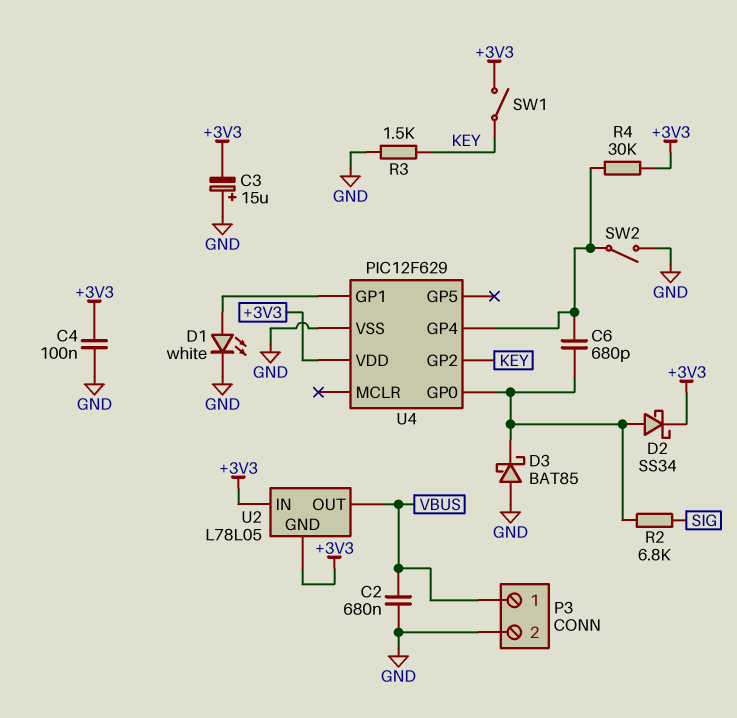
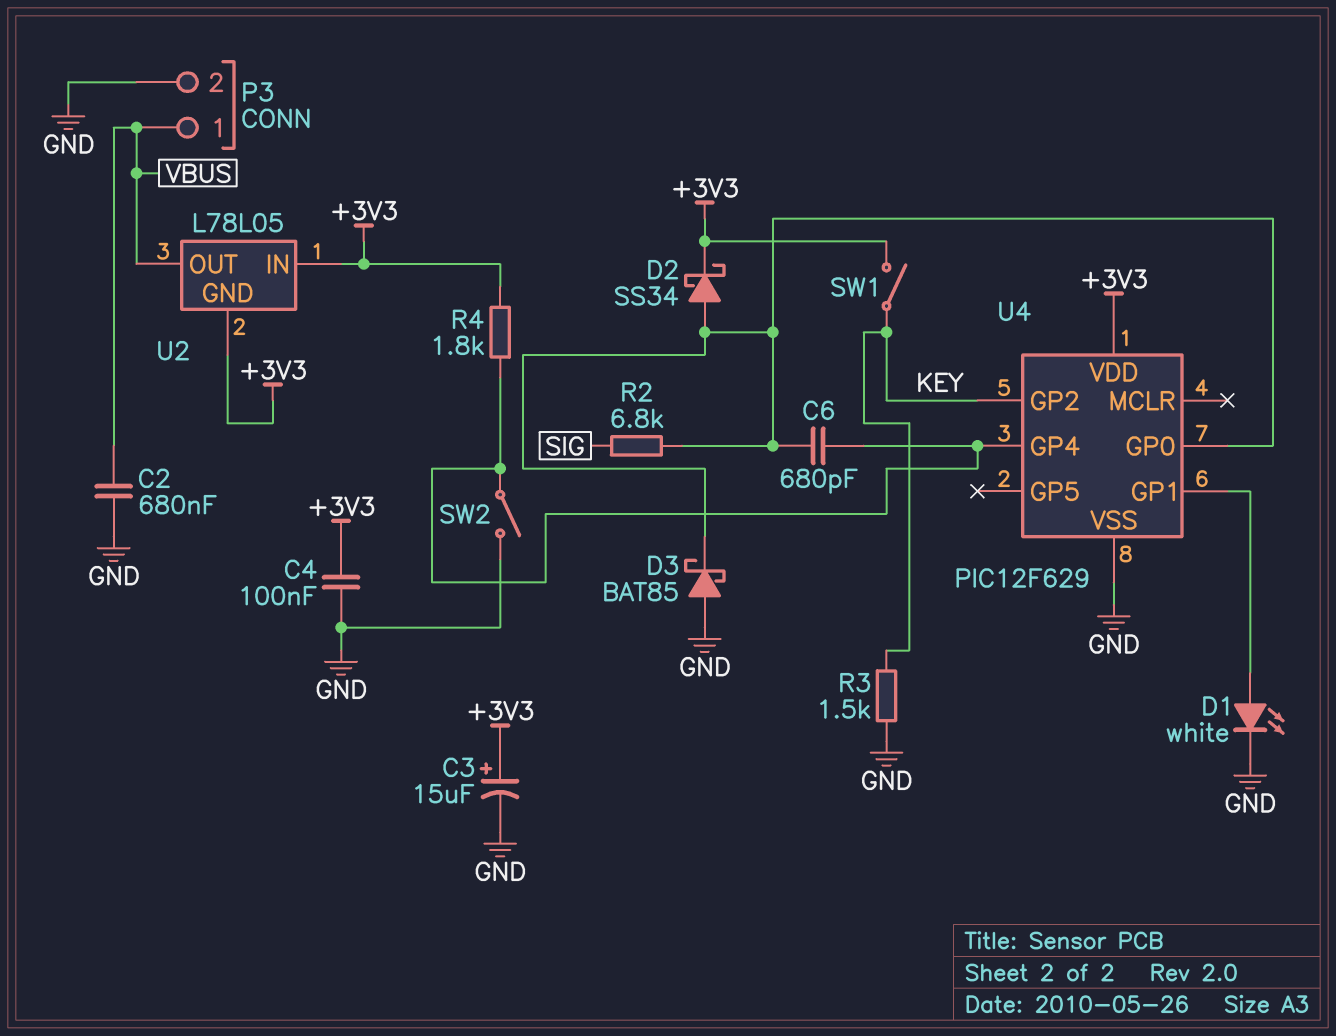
C3: 15uF (plus GND, minus +3V3) -> 15uF (plus +3V3, minus GND)
R4: 30k (+3V3, U4/GP4) -> 1.8k (+3V3, U4/GP4)

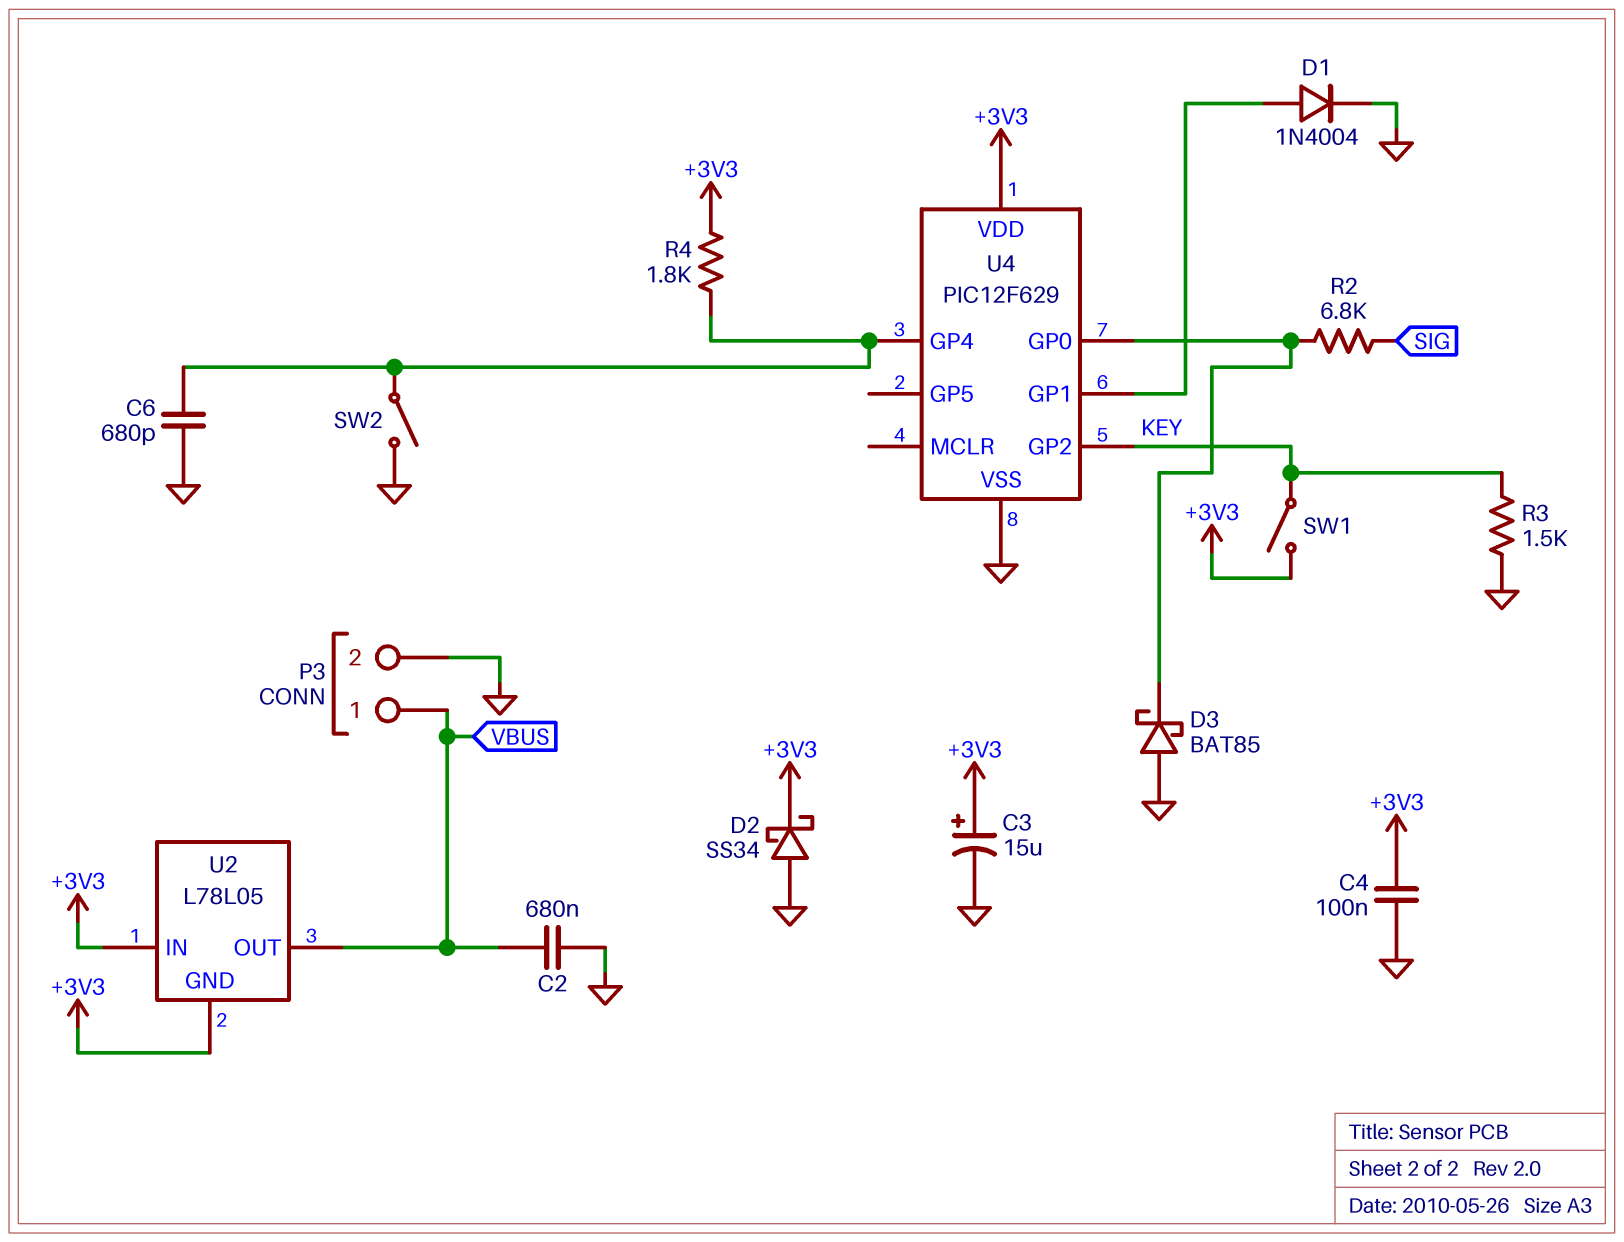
C6: 680pF (U4/GP0, U4/GP4) -> 680pF (GND, U4/GP4)
D1: LED white (A U4/GP1, K GND) -> diode 1N4004 (A U4/GP1, K GND)
D2: schottky SS34 (A U4/GP0, K +3V3) -> schottky SS34 (A GND, K +3V3)

